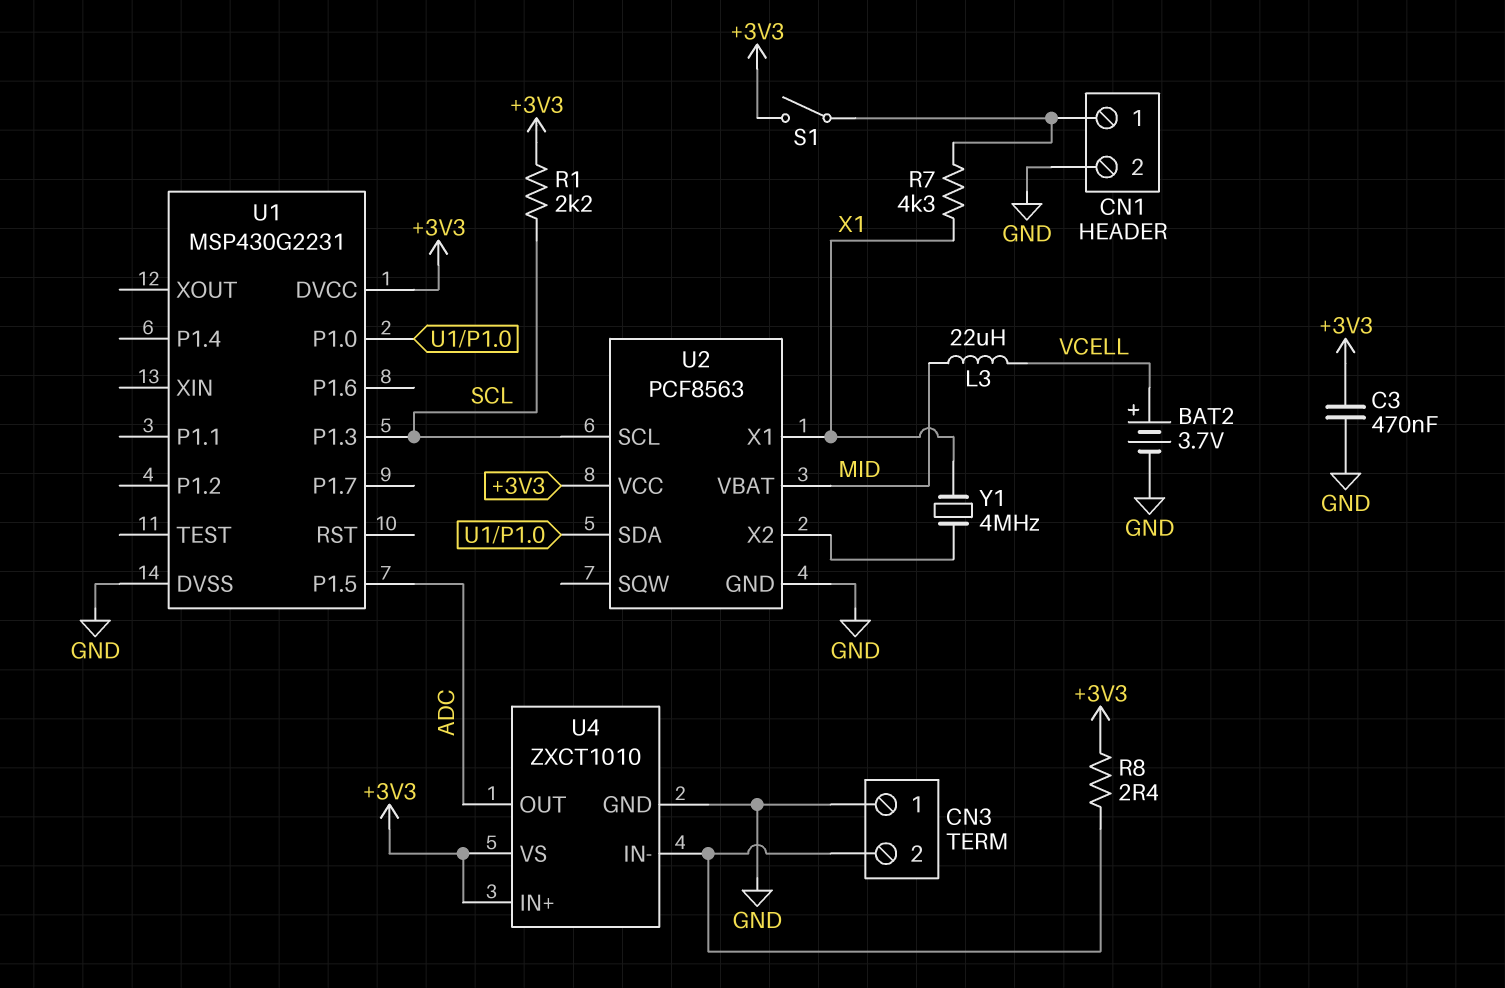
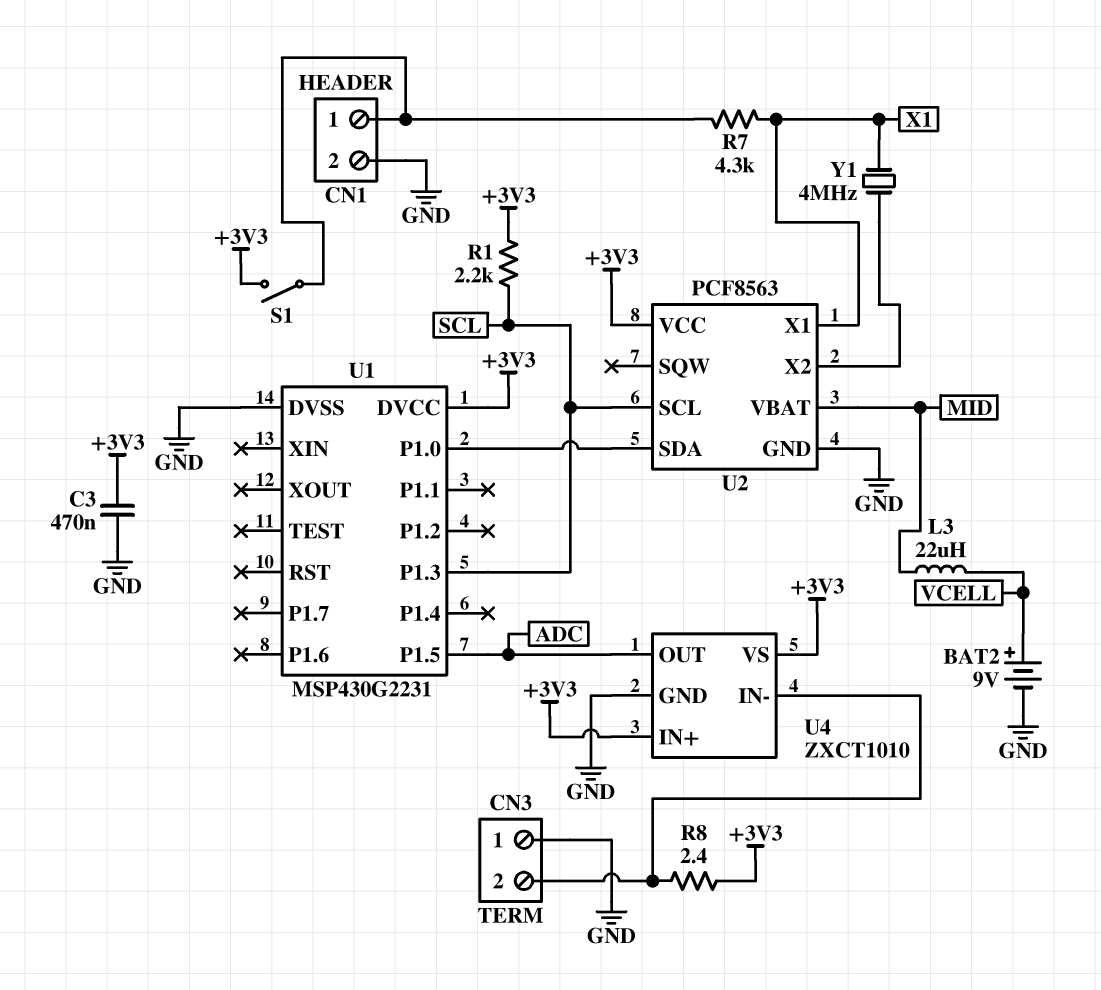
BAT2: 3.7V (plus VCELL, minus GND) -> 9V (plus VCELL, minus GND)

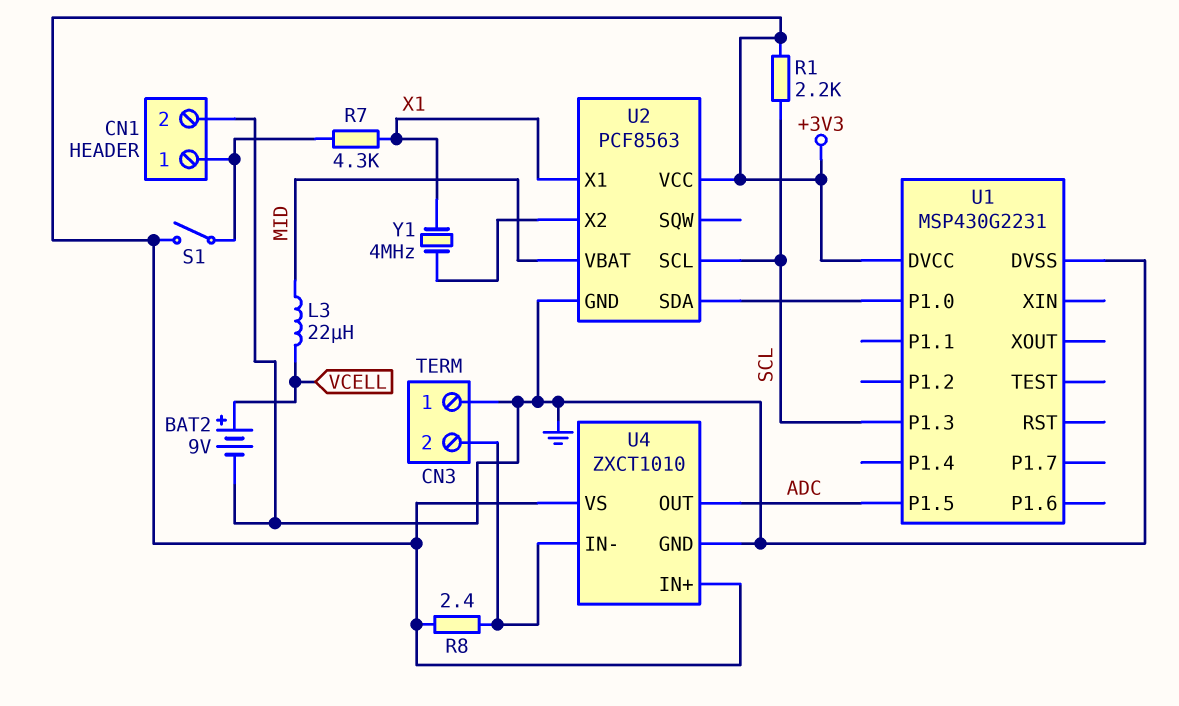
C3: 470nF (+3V3, GND) -> none

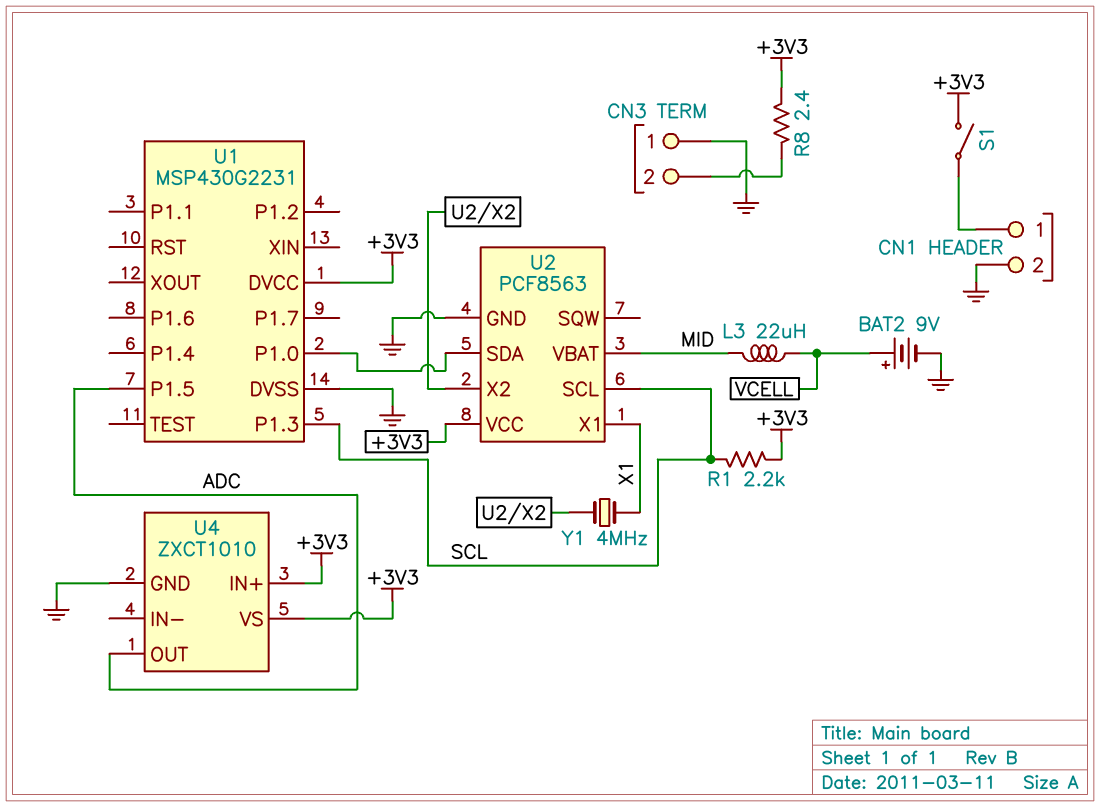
R7: 4.3k (CN1/1, X1) -> none
U4 pin IN-: CN3/2 -> none

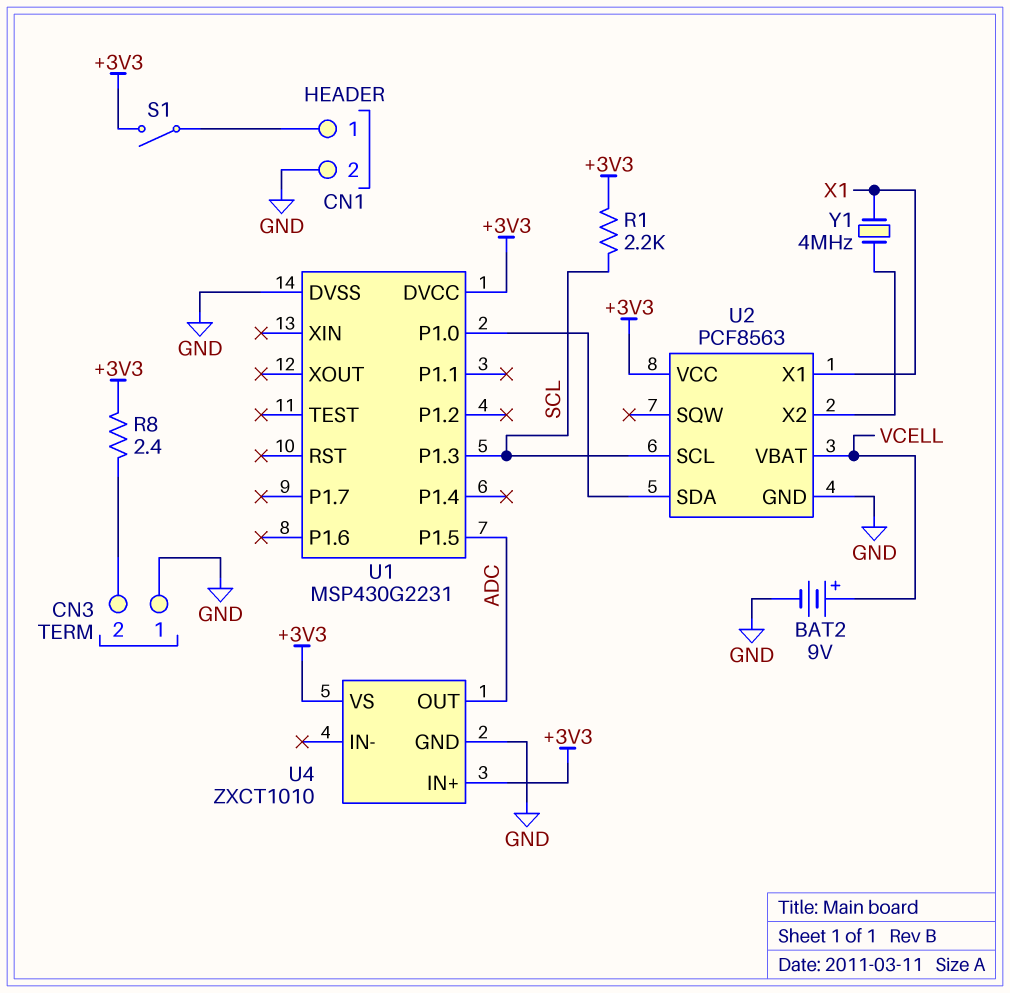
L3: 22uH (MID, VCELL) -> none
U2 pin VBAT: MID -> VCELL

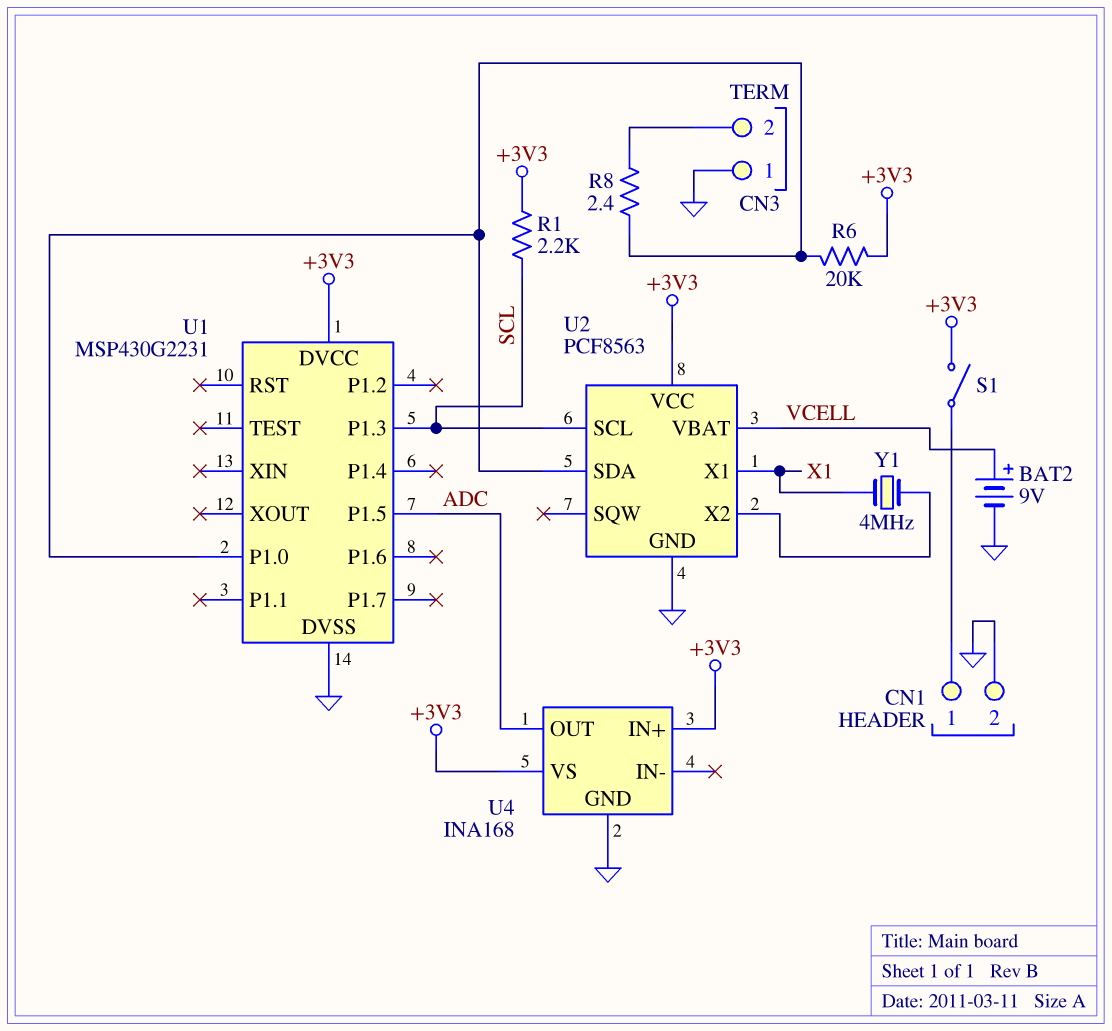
R6: none -> 20k (+3V3, U1/P1.0)
R8: 2.4 (+3V3, CN3/2) -> 2.4 (CN3/2, U1/P1.0)
U4: ZXCT1010 -> INA168

